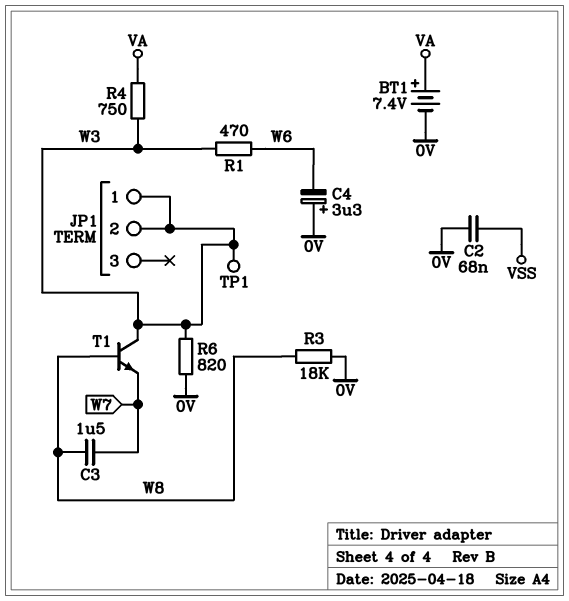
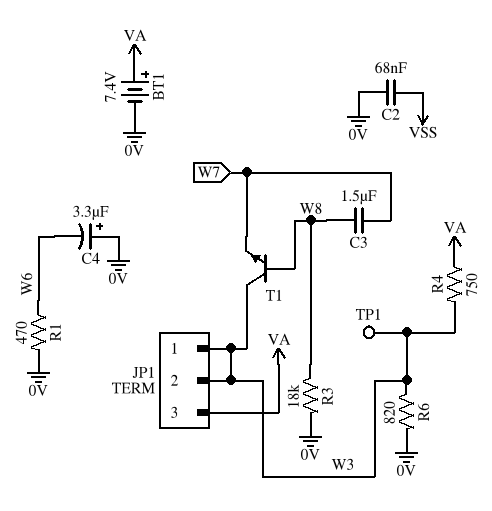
JP1 pin 3: none -> VA
R1: 470 (W3, W6) -> 470 (0V, W6)

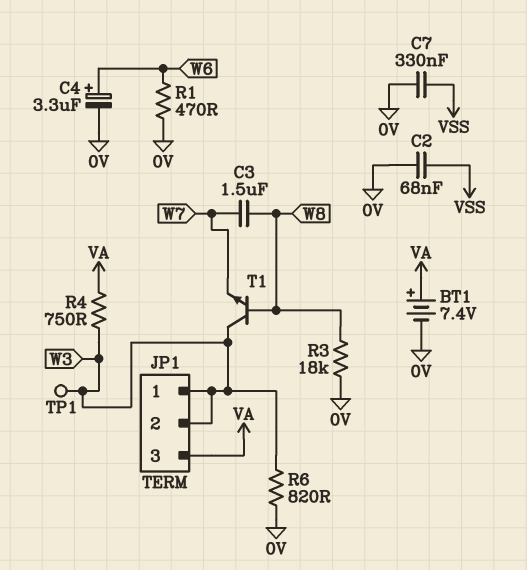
C4: 3.3uF (plus 0V, minus W6) -> 3.3uF (plus W6, minus 0V)
C7: none -> 330nF (0V, VSS)

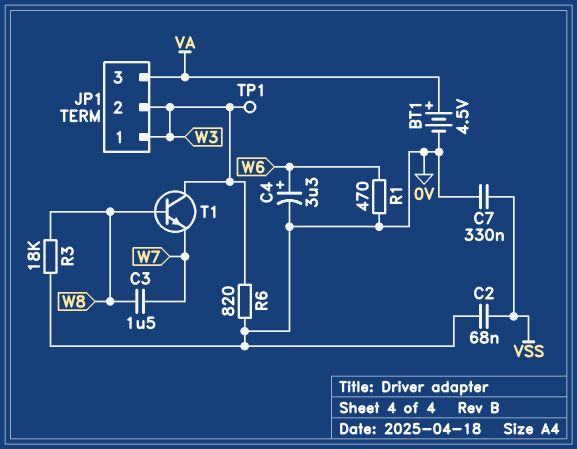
BT1: 7.4V (plus VA, minus 0V) -> 4.5V (plus VA, minus 0V)
R4: 750 (VA, W3) -> none

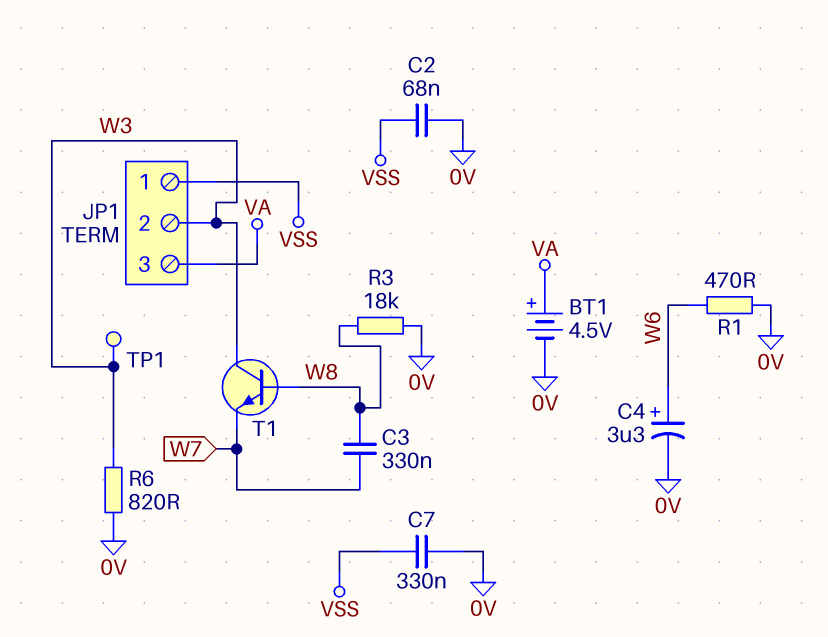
C3: 1.5uF (W7, W8) -> 330nF (W7, W8)
JP1 pin 1: W3 -> VSS

